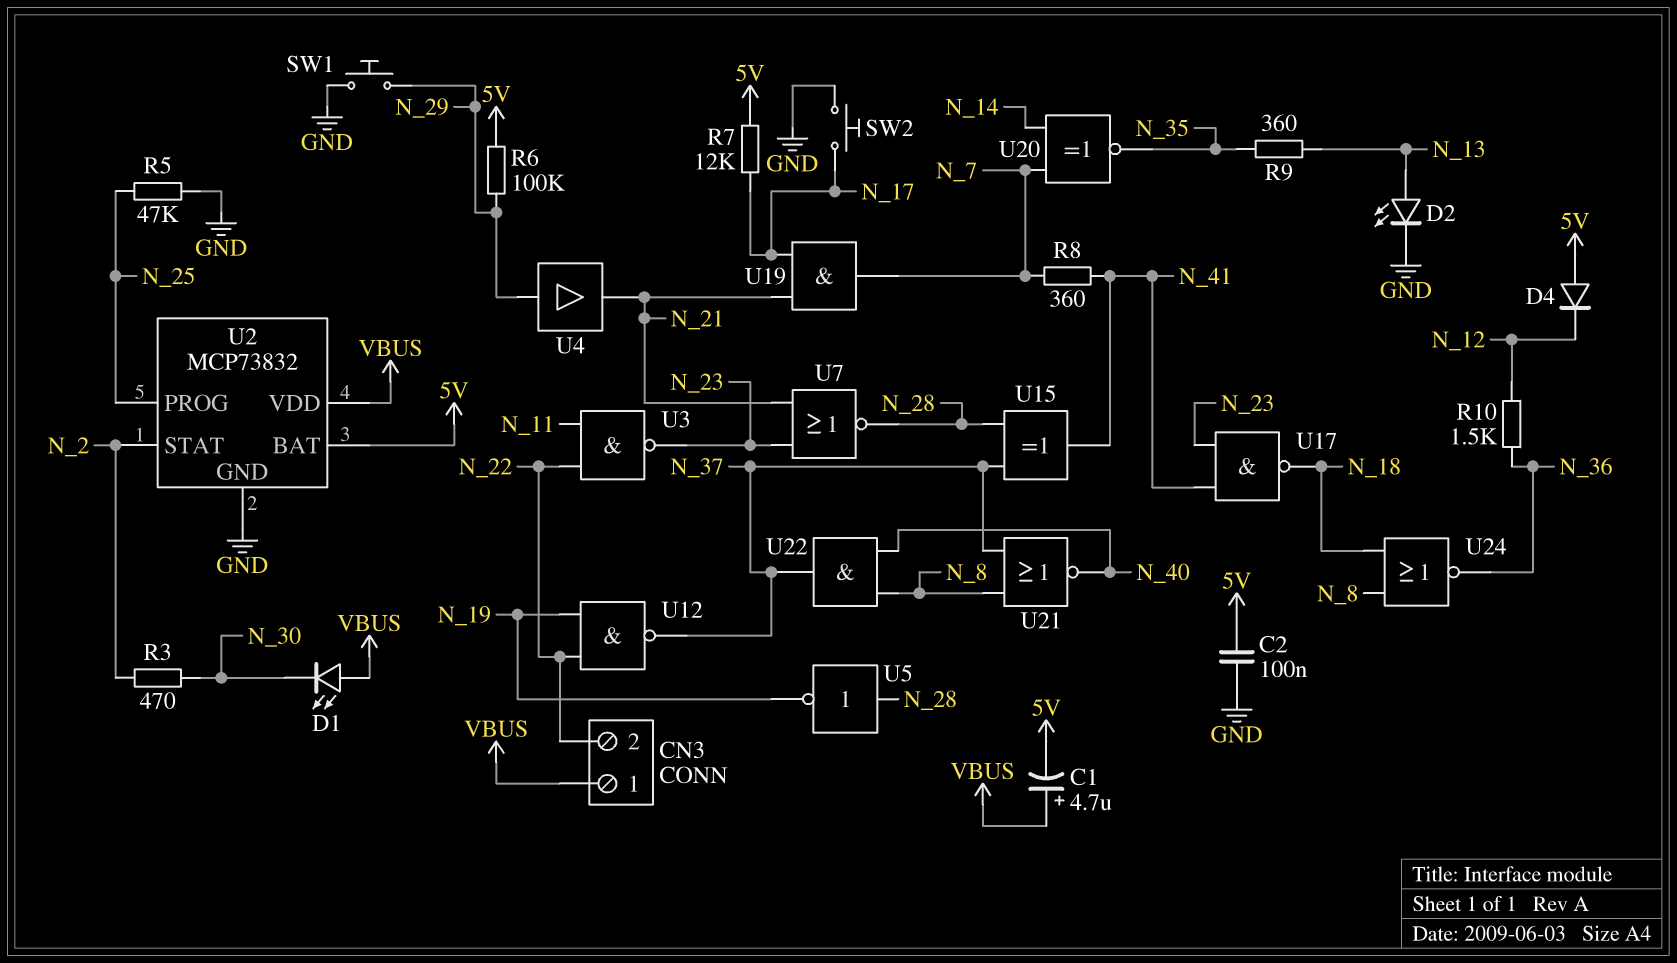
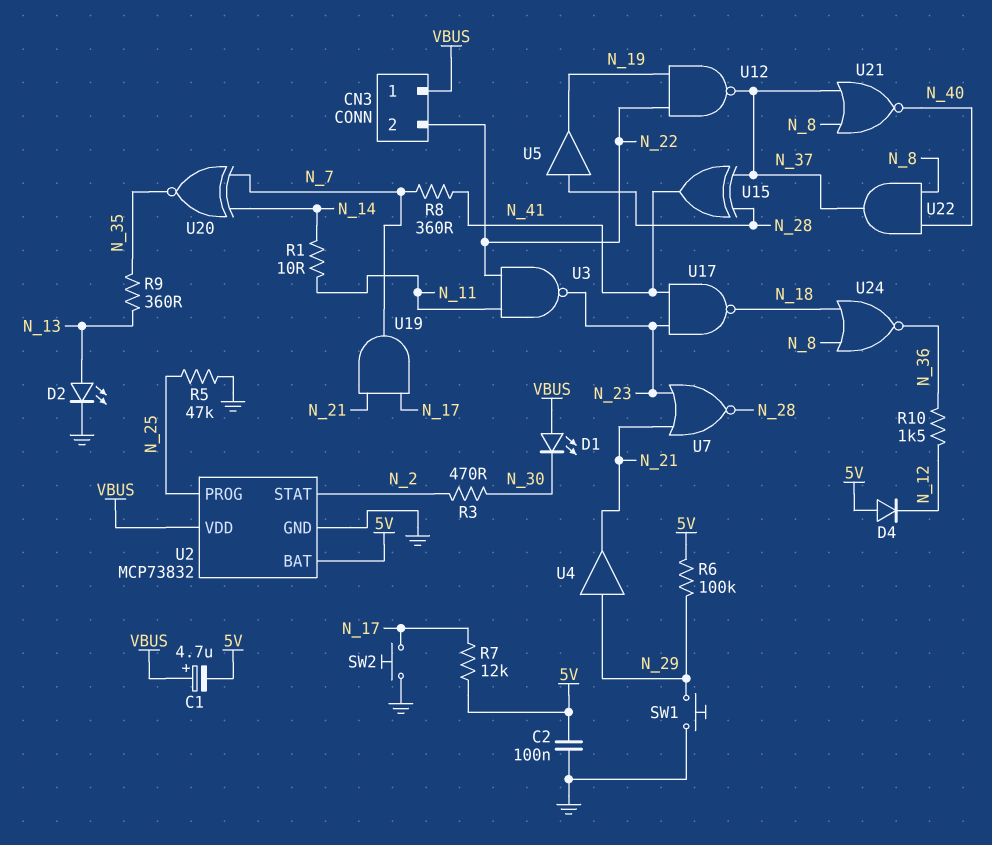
R1: none -> 10 (N_11, N_14)
U5: NOT (in N_28, out N_19) -> buffer (in N_28, out N_19)

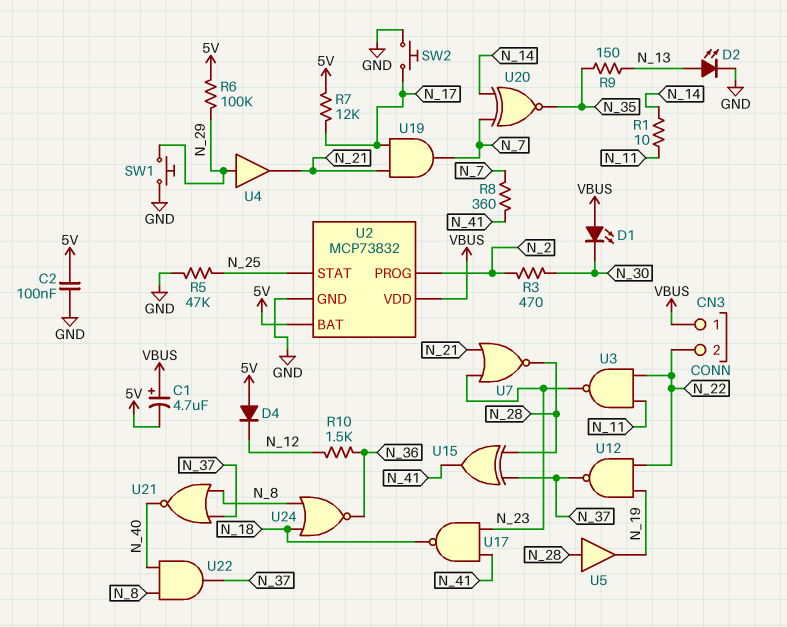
R9: 360 (N_13, N_35) -> 150 (N_13, N_35)
U2 pin PROG: N_25 -> N_2
U2 pin STAT: N_2 -> N_25

